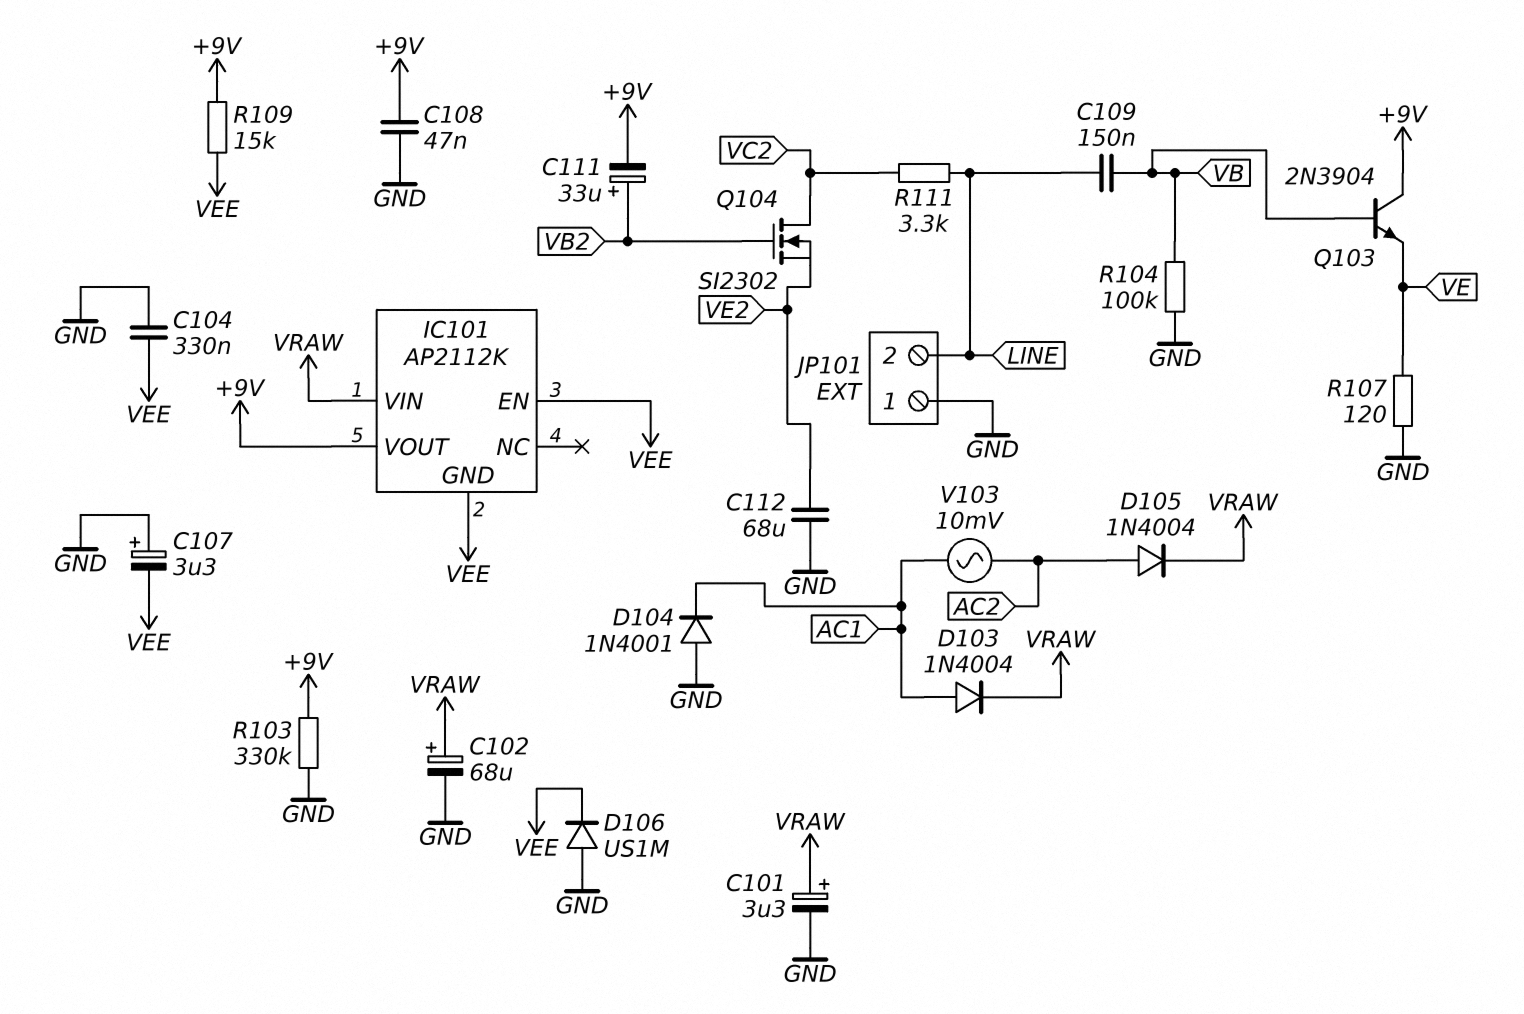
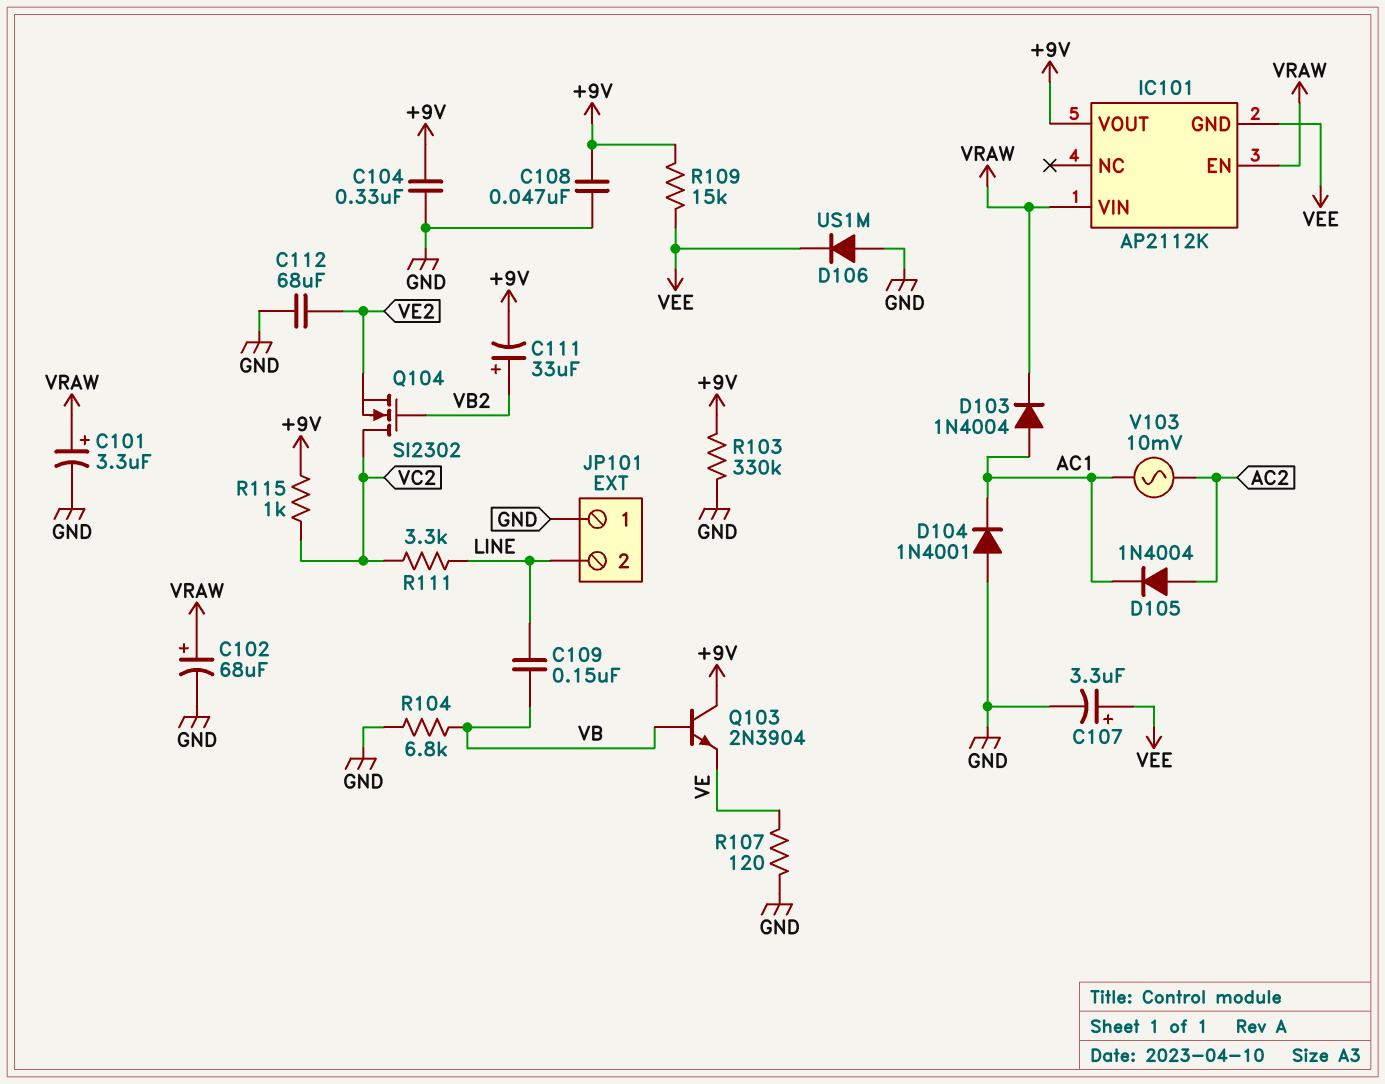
C104: 330nF (GND, VEE) -> 330nF (+9V, GND)
C107: 3.3uF (plus GND, minus VEE) -> 3.3uF (plus VEE, minus GND)
D105: diode 1N4004 (A AC2, K VRAW) -> diode 1N4004 (A AC2, K AC1)
IC101 pin EN: VEE -> VRAW
R104: 100k (GND, VB) -> 6.8k (GND, VB)
R115: none -> 1k (+9V, VC2)

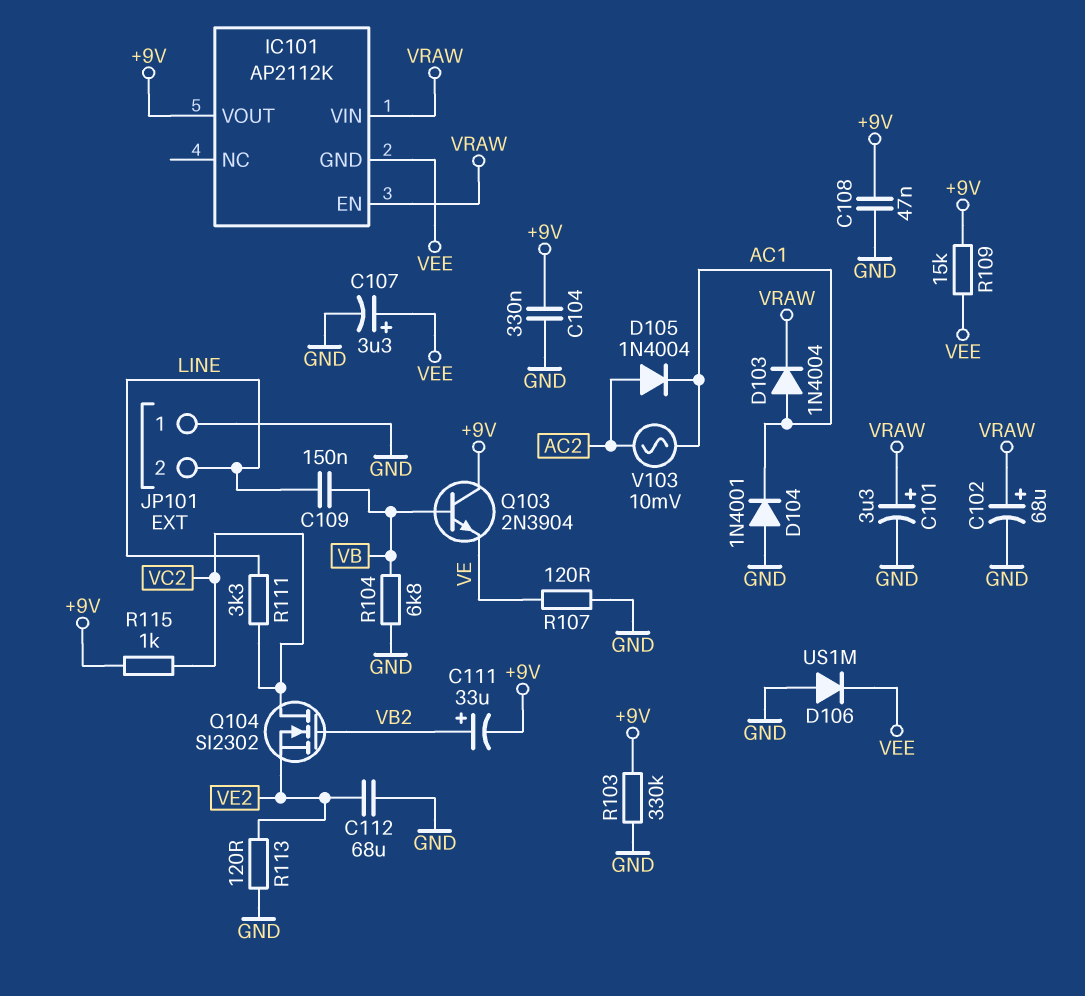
R113: none -> 120 (GND, VE2)

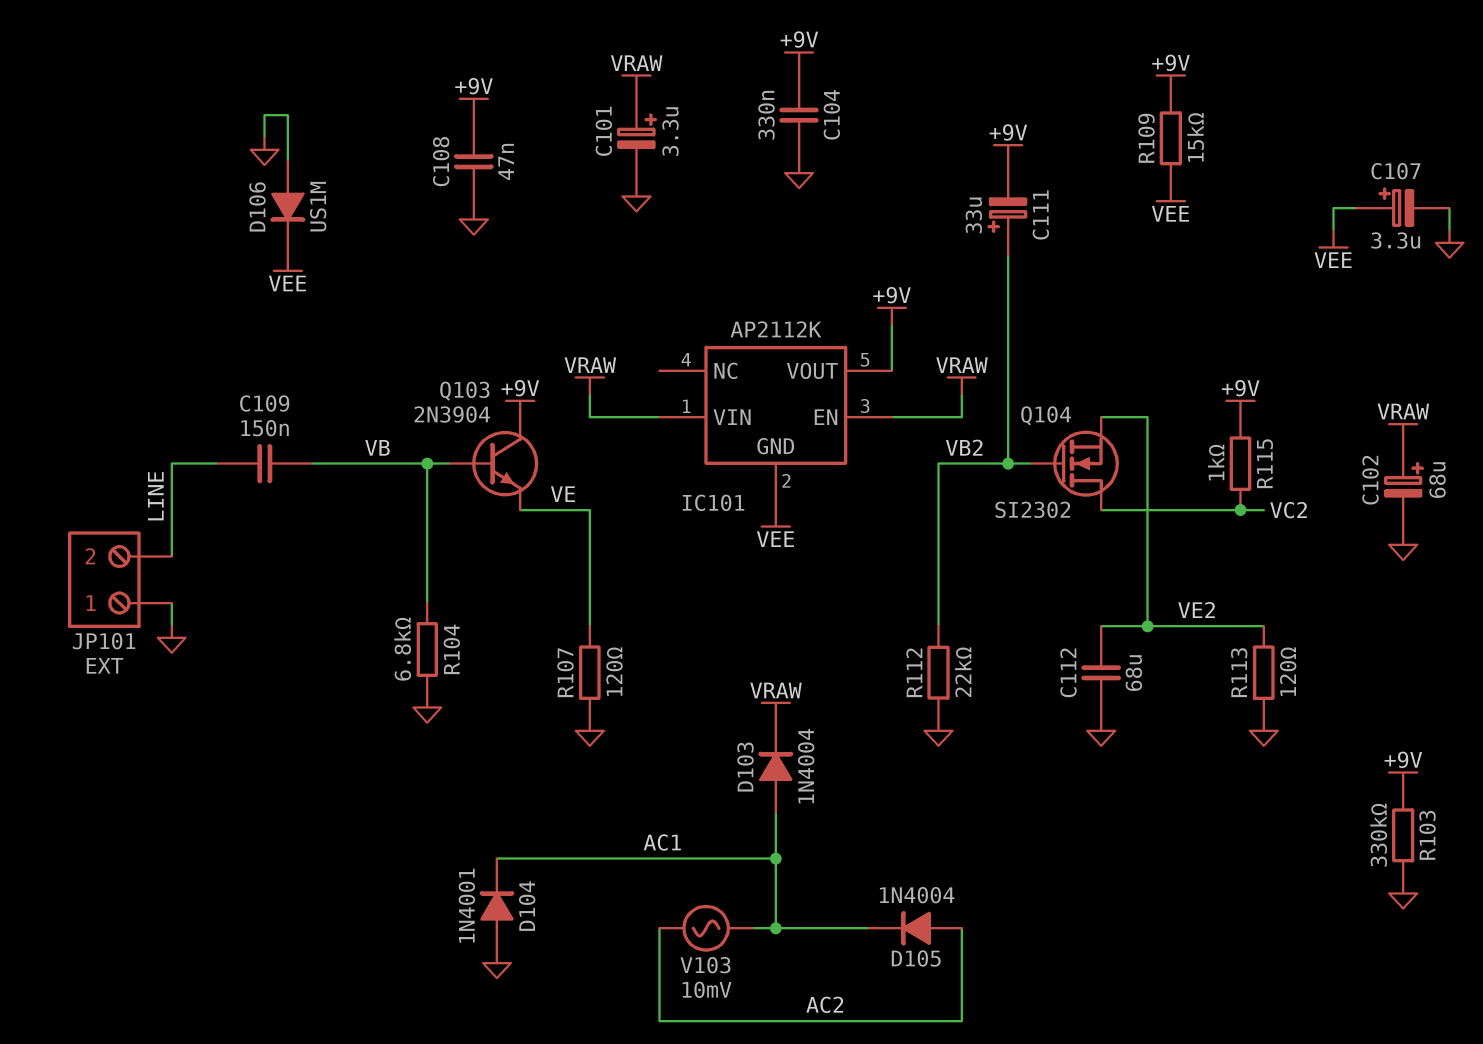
R111: 3.3k (LINE, VC2) -> none
R112: none -> 22k (GND, VB2)

